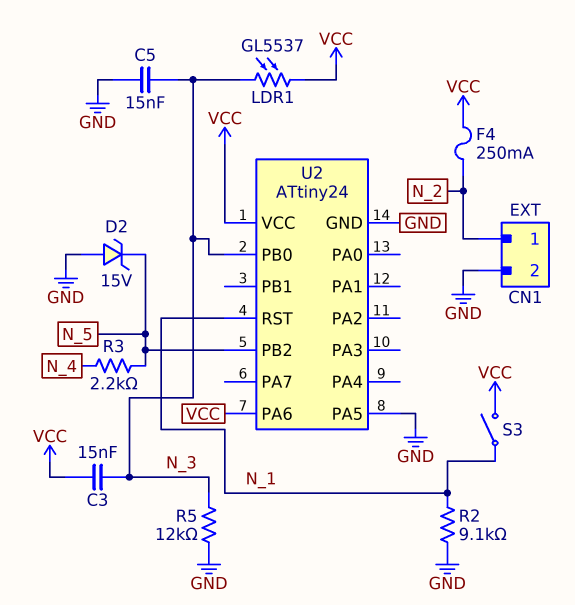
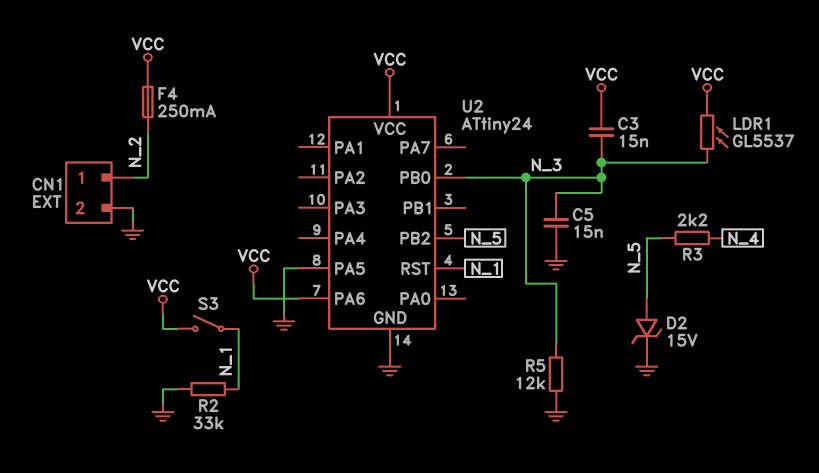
D2: zener 15V (A GND, K N_5) -> zener 15V (A N_5, K GND)
R2: 9.1k (GND, N_1) -> 33k (GND, N_1)

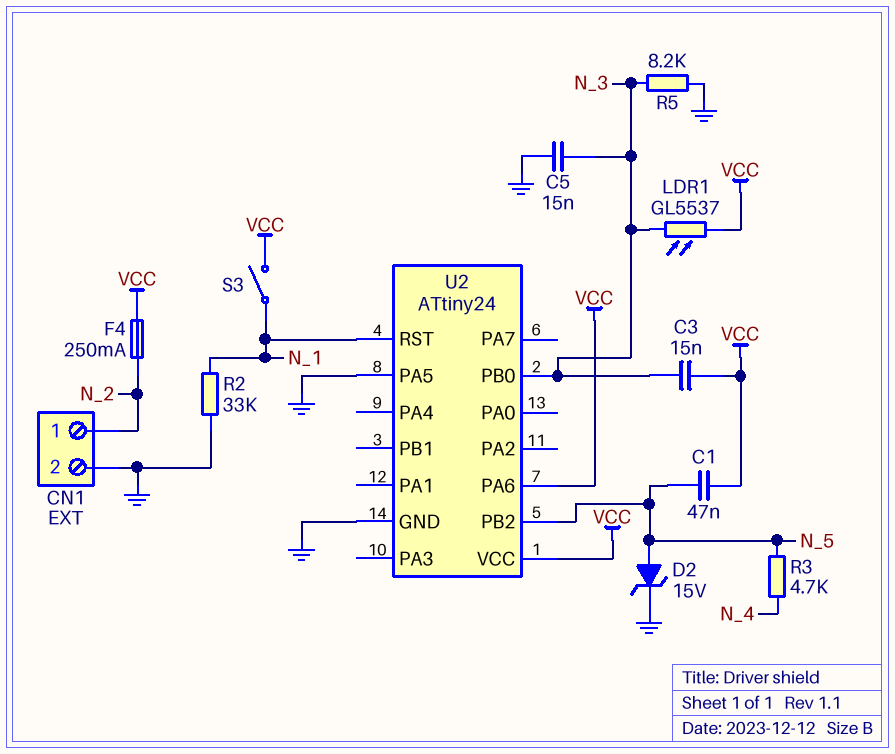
C1: none -> 47nF (N_5, VCC)
R3: 2.2k (N_4, N_5) -> 4.7k (N_4, N_5)
R5: 12k (GND, N_3) -> 8.2k (GND, N_3)

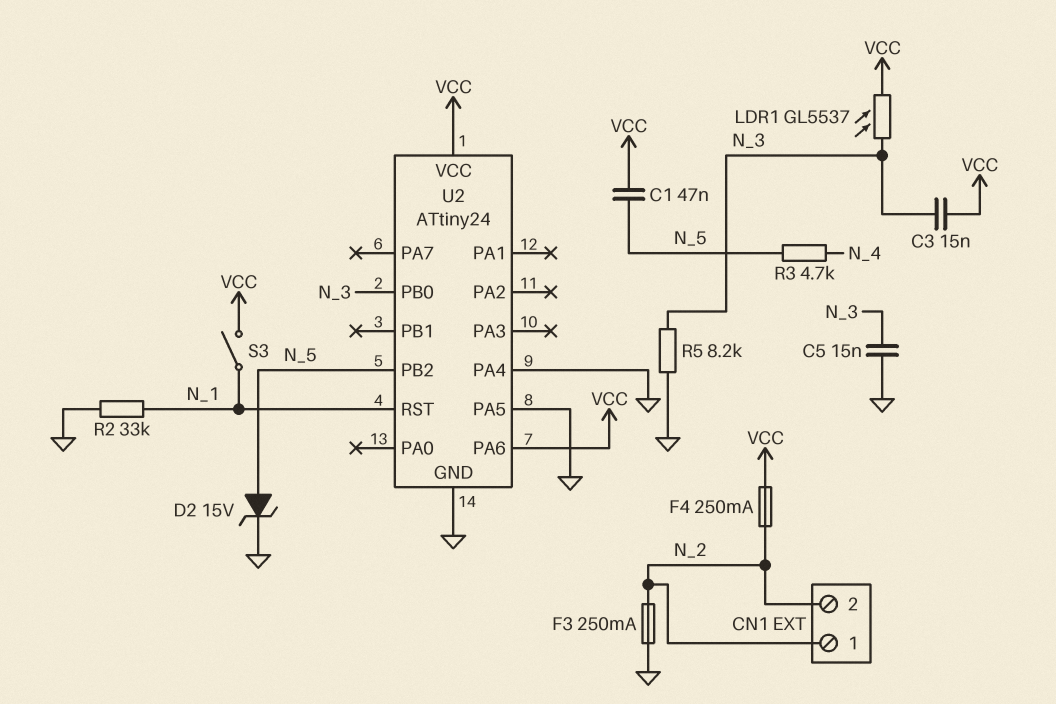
CN1 pin 2: GND -> N_2
F3: none -> 250mA (GND, N_2)
U2 pin PA4: none -> GND

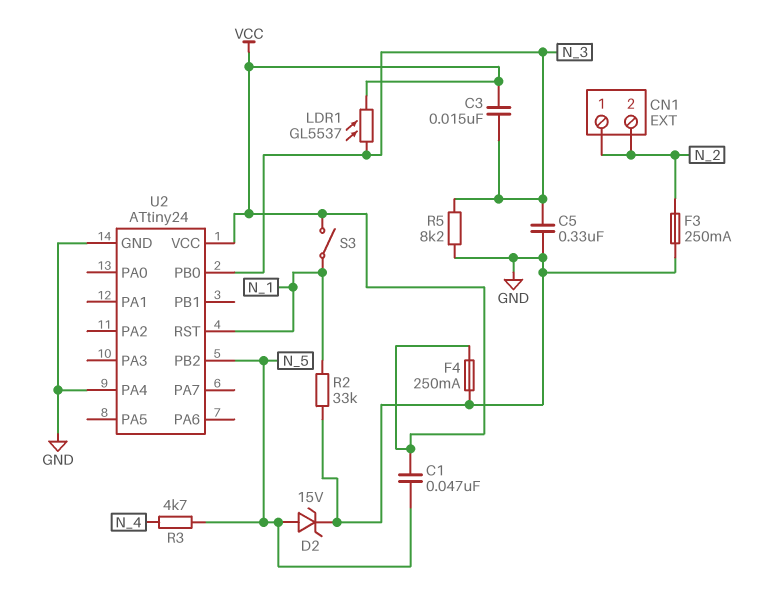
C5: 15nF (GND, N_3) -> 330nF (GND, N_3)
F4: 250mA (N_2, VCC) -> 250mA (GND, VCC)
U2 pin PA5: GND -> none
U2 pin PA6: VCC -> none

